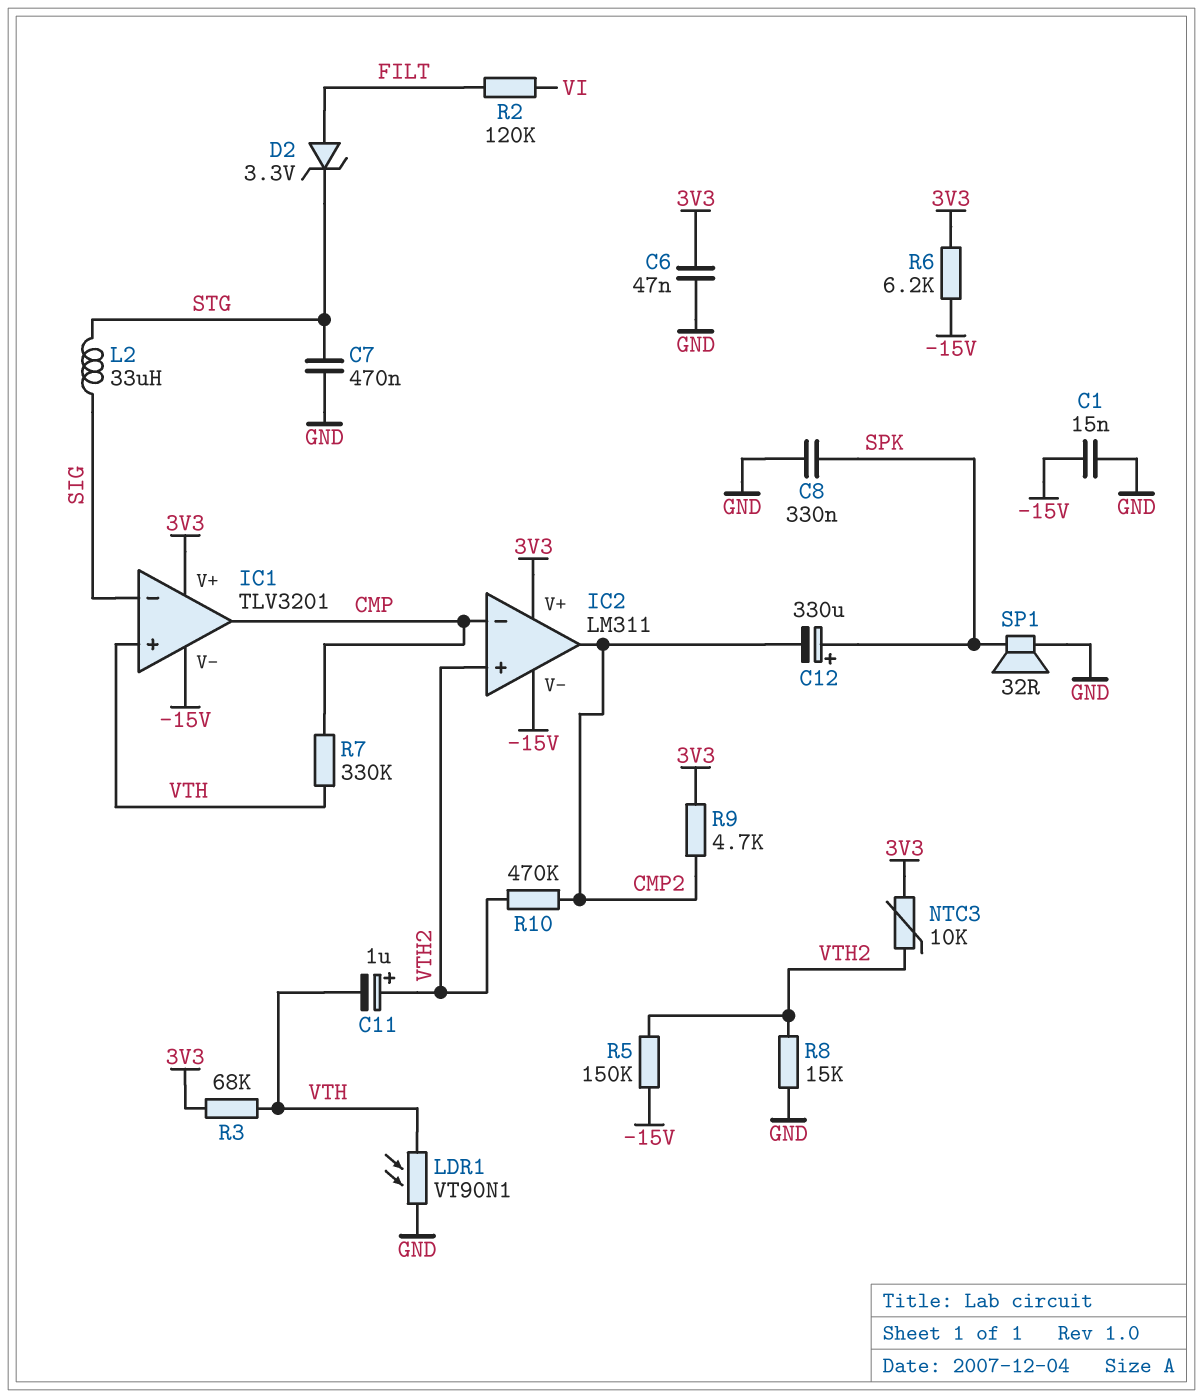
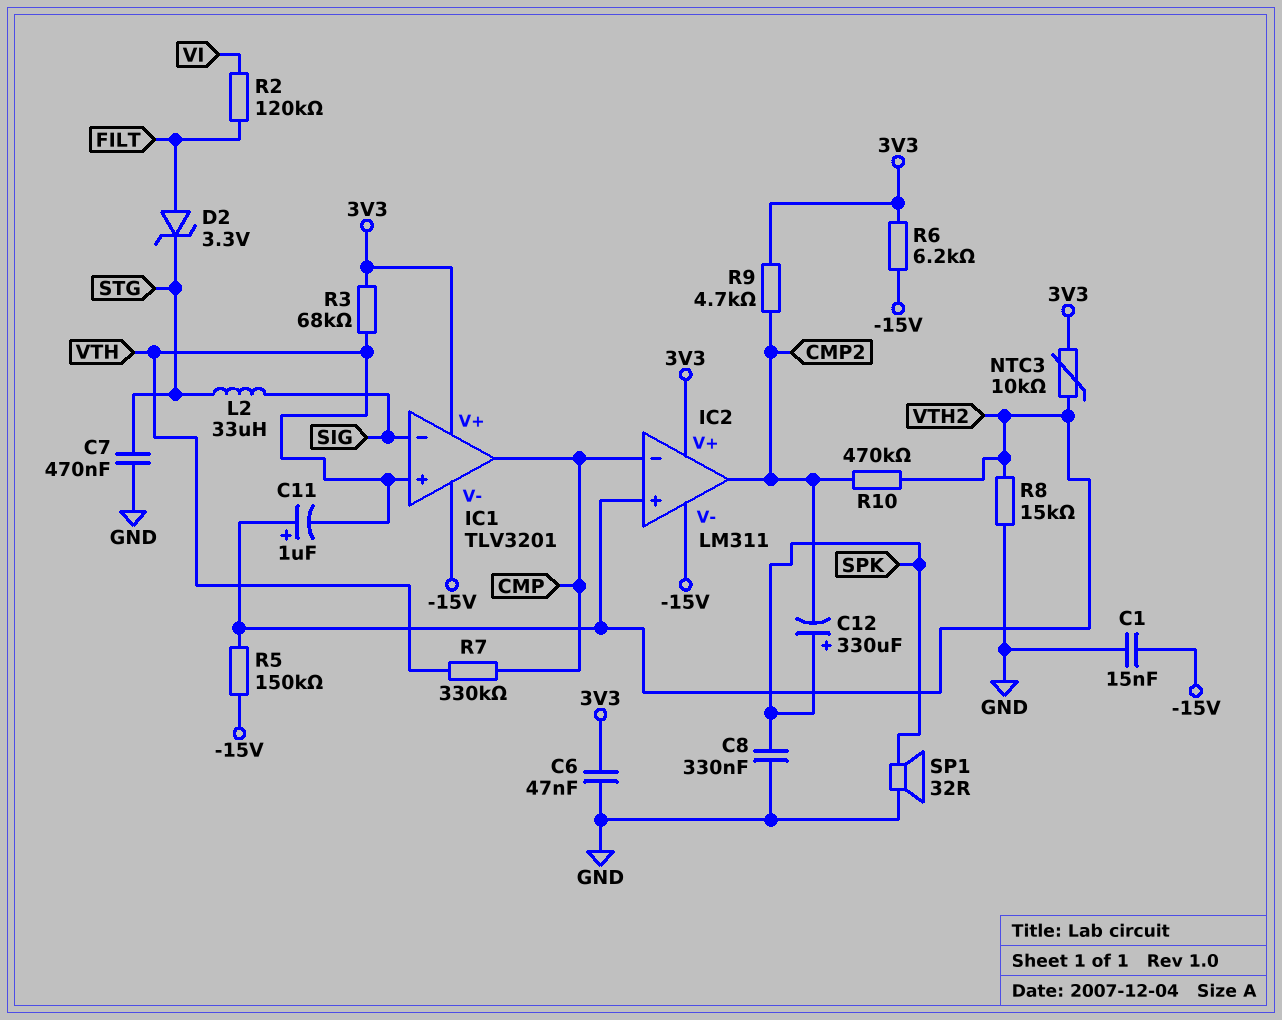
LDR1: VT90N1 (GND, VTH) -> none

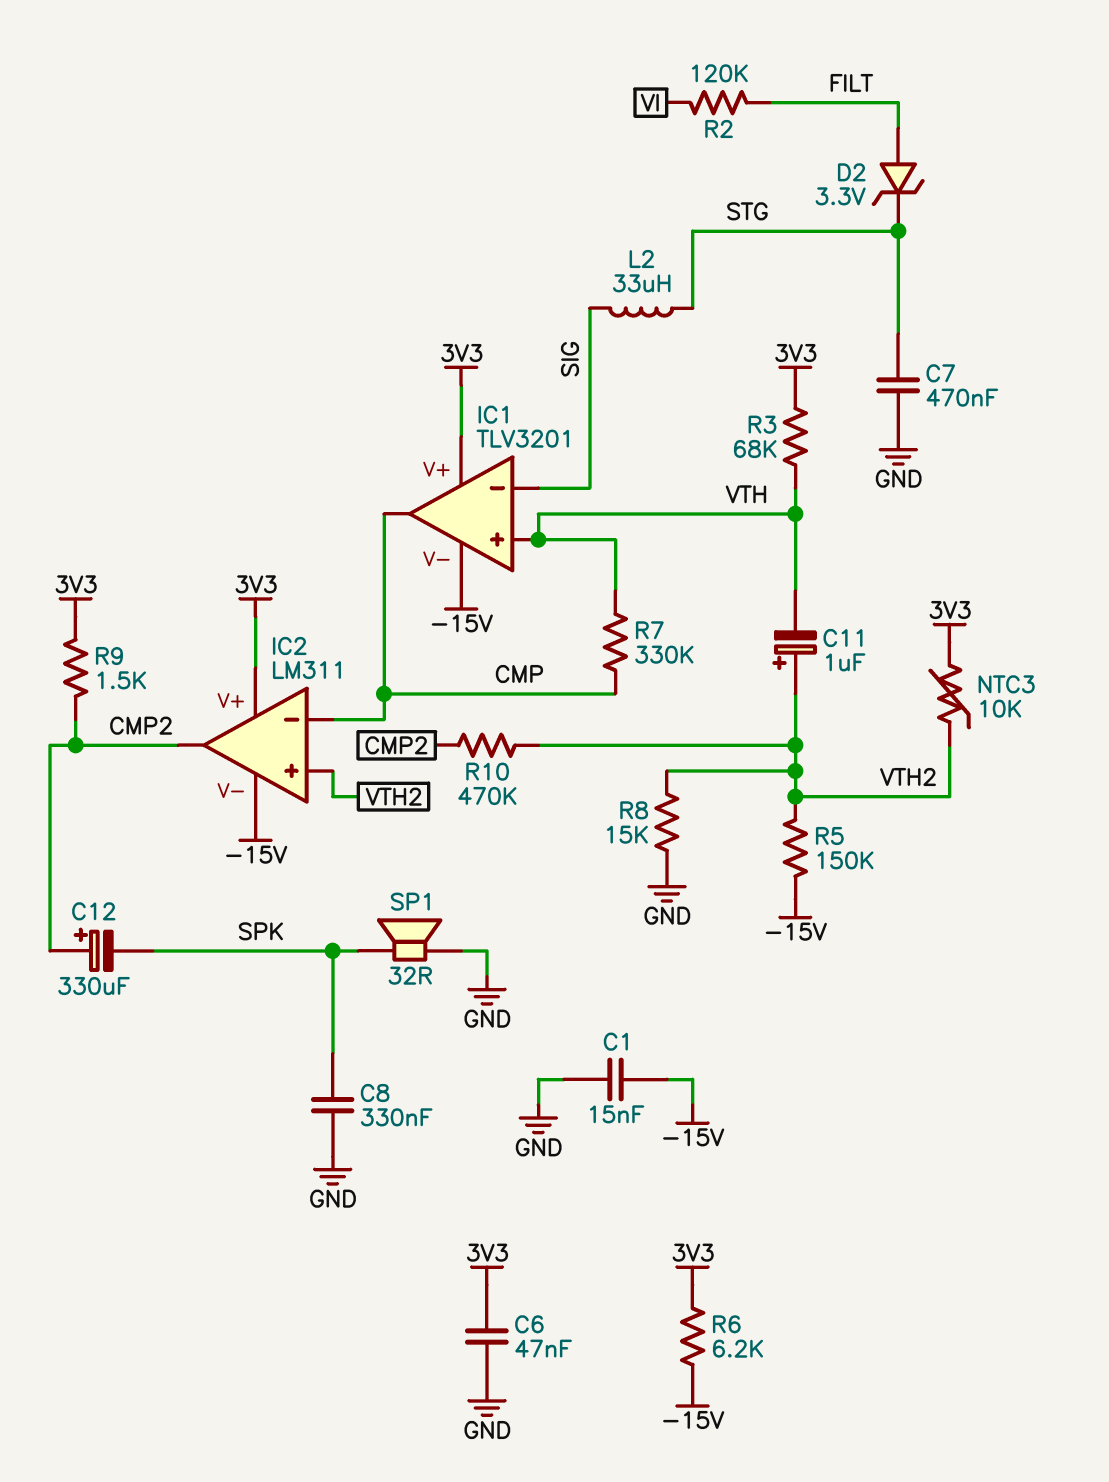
C12: 330uF (plus SPK, minus CMP2) -> 330uF (plus CMP2, minus SPK)
R9: 4.7k (3V3, CMP2) -> 1.5k (3V3, CMP2)

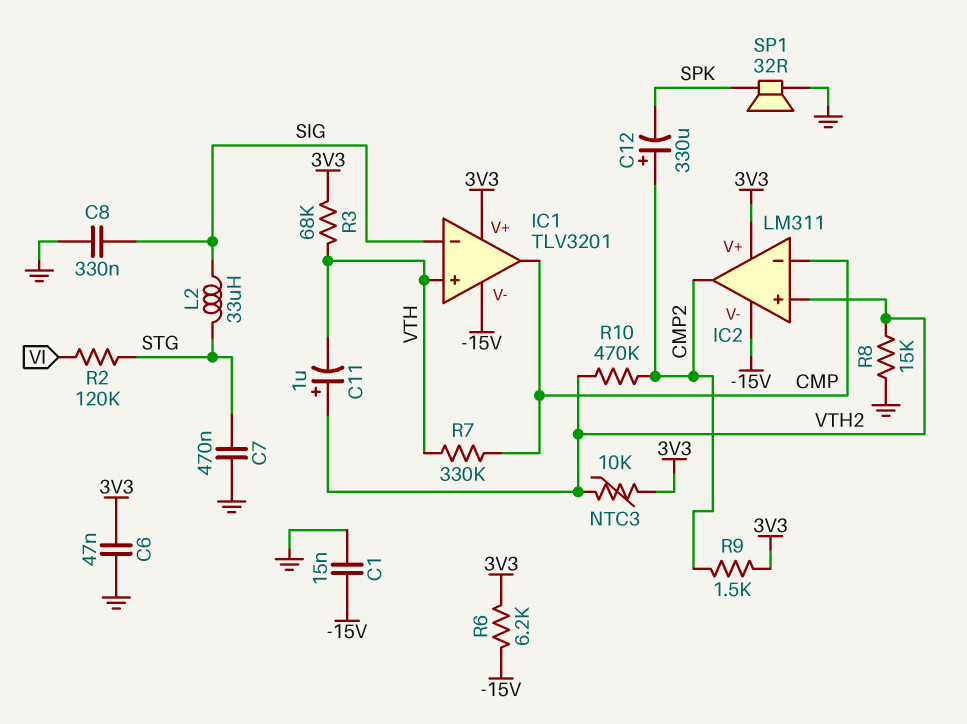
C8: 330nF (GND, SPK) -> 330nF (GND, SIG)
D2: zener 3.3V (A FILT, K STG) -> none
R2: 120k (FILT, VI) -> 120k (STG, VI)
R5: 150k (-15V, VTH2) -> none

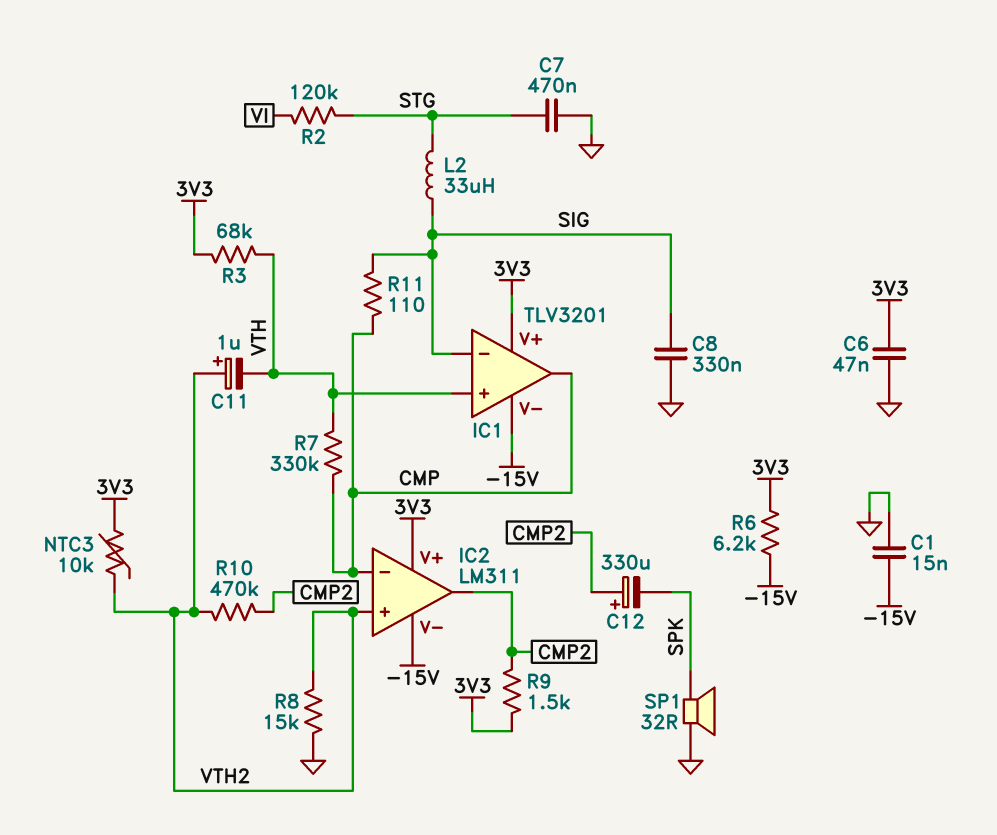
R11: none -> 110 (CMP, SIG)

